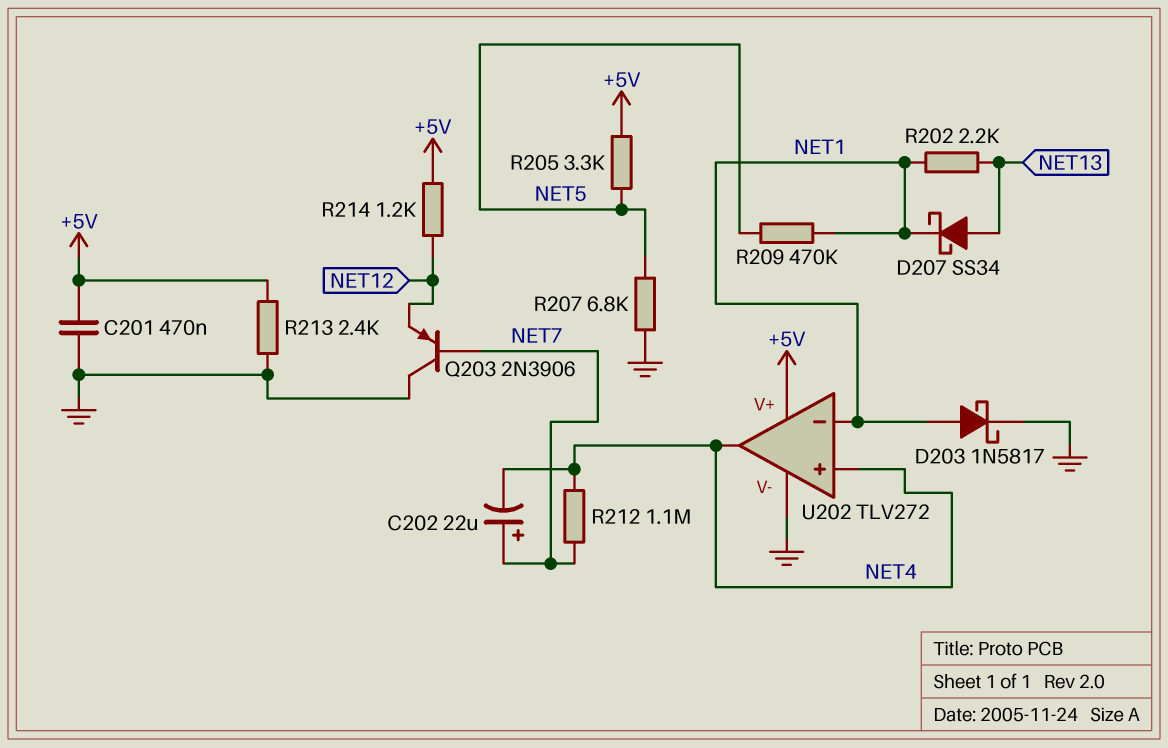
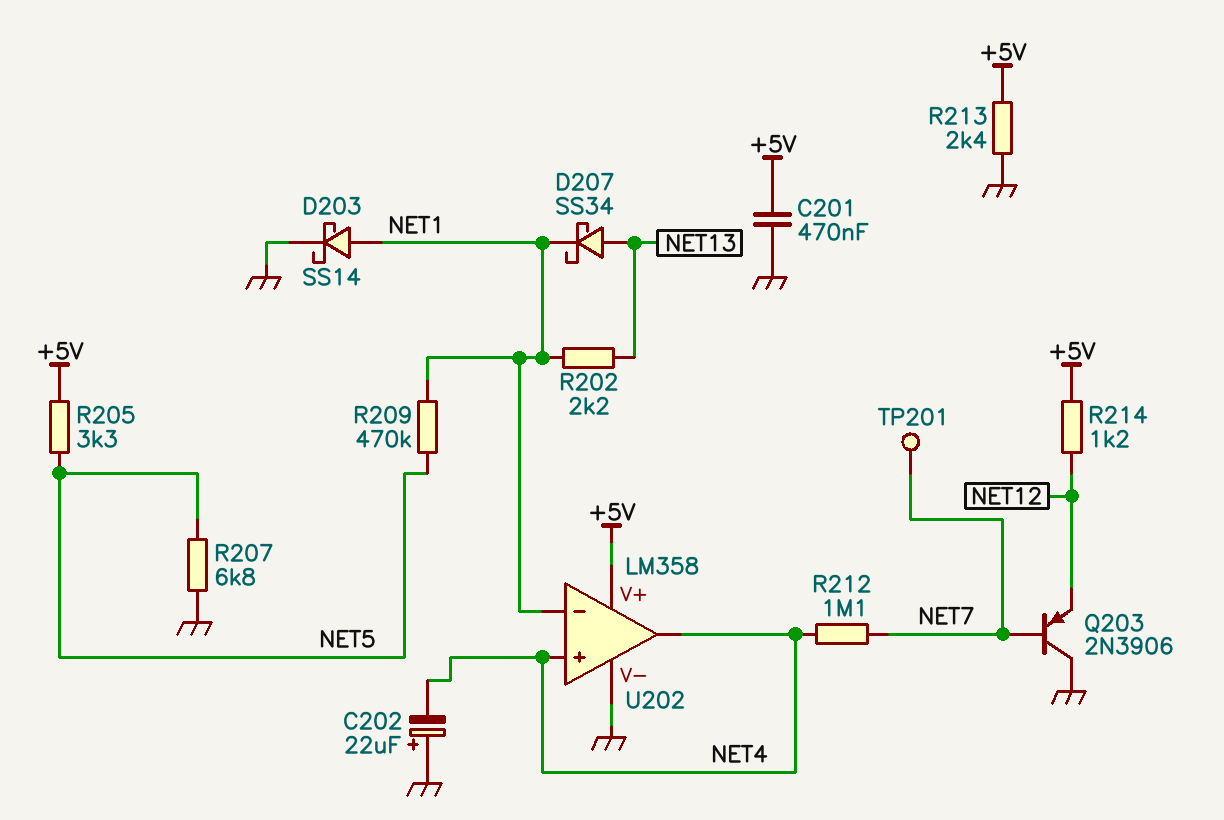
C202: 22uF (plus NET7, minus NET4) -> 22uF (plus GND, minus NET4)
D203: schottky 1N5817 (A NET1, K GND) -> schottky SS14 (A NET1, K GND)
TP201: none -> test point (NET7)
U202: TLV272 -> LM358

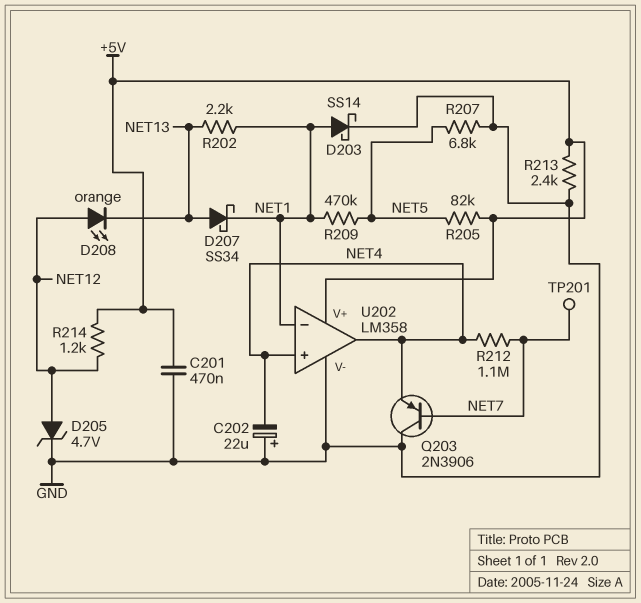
D205: none -> zener 4.7V (A NET12, K GND)
D208: none -> LED orange (A NET12, K NET13)
Q203: PNP 2N3906 (B NET7, C GND, E NET12) -> PNP 2N3906 (B NET7, C GND, E NET4)
R205: 3.3k (+5V, NET5) -> 82k (+5V, NET5)

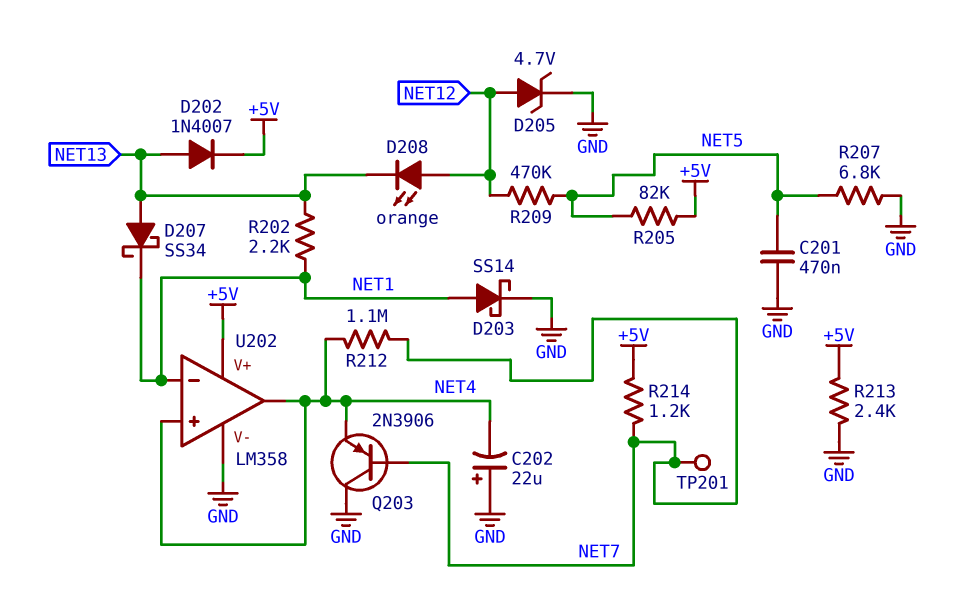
C201: 470nF (+5V, GND) -> 470nF (GND, NET5)
D202: none -> diode 1N4007 (A NET13, K +5V)
R209: 470k (NET1, NET5) -> 470k (NET5, NET12)
R214: 1.2k (+5V, NET12) -> 1.2k (+5V, NET7)

